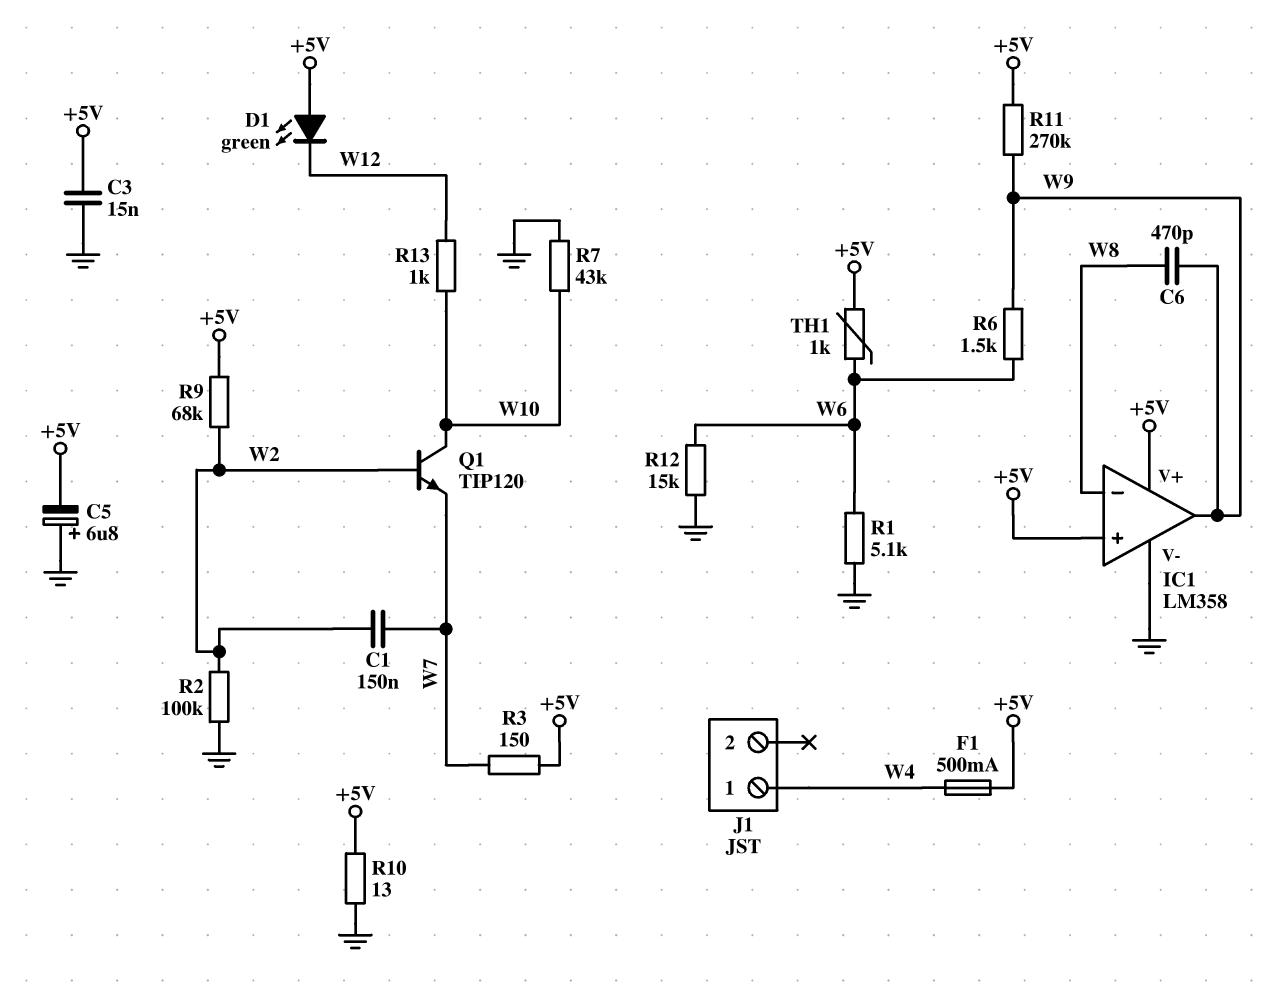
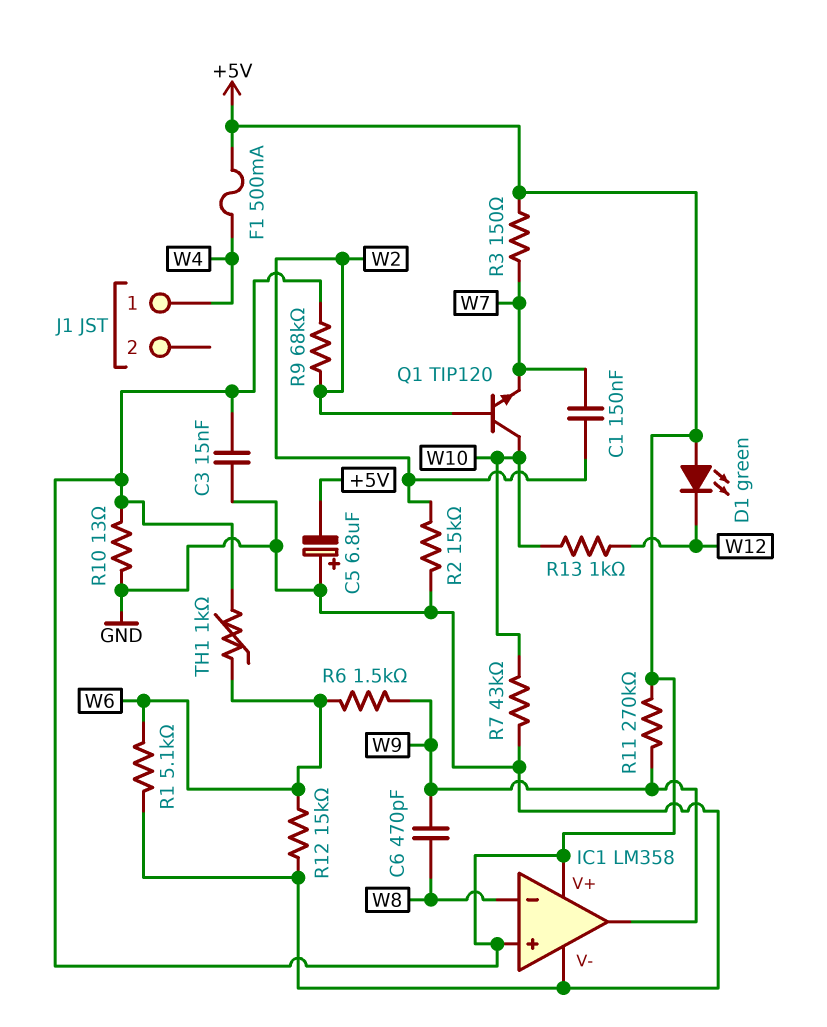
R2: 100k (GND, W2) -> 15k (GND, W2)

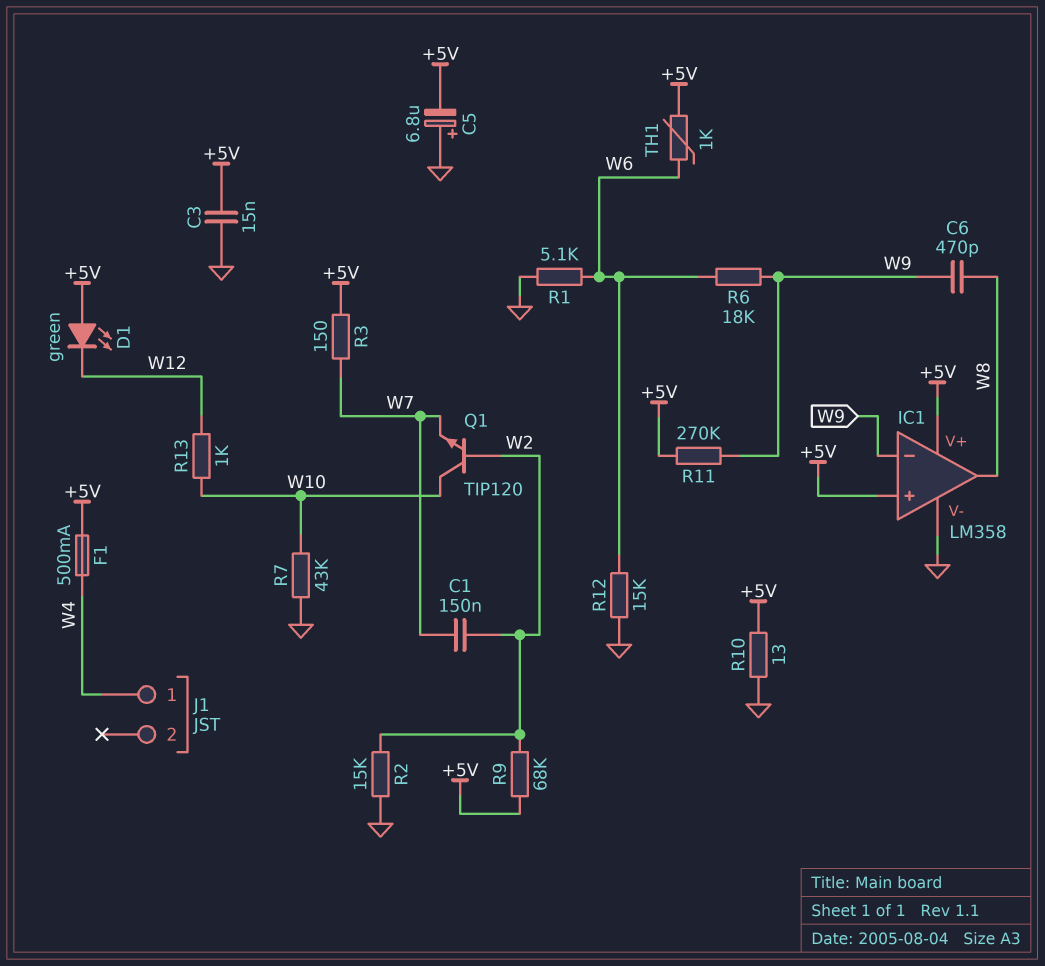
IC1 pin in-: W8 -> W9
IC1 pin out: W9 -> W8
R6: 1.5k (W6, W9) -> 18k (W6, W9)

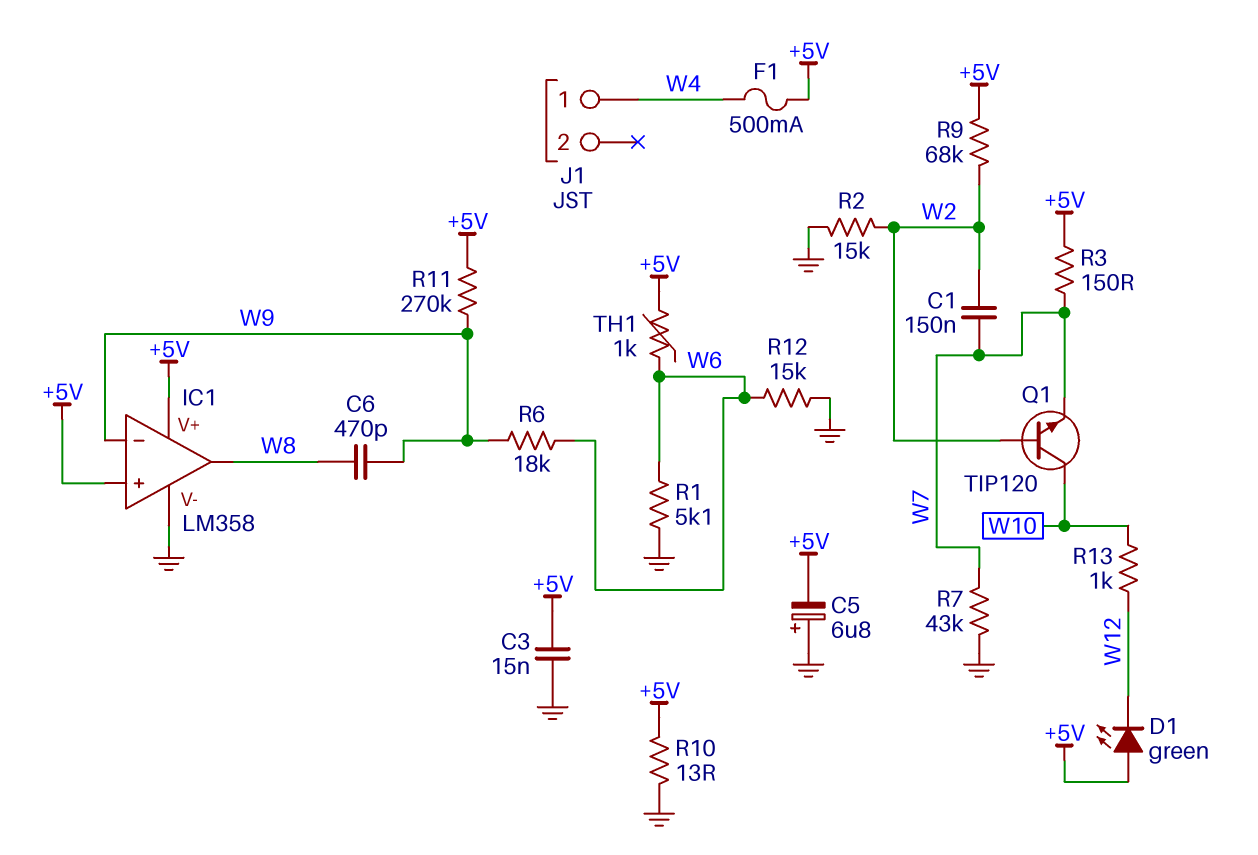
R7: 43k (GND, W10) -> 43k (GND, W7)

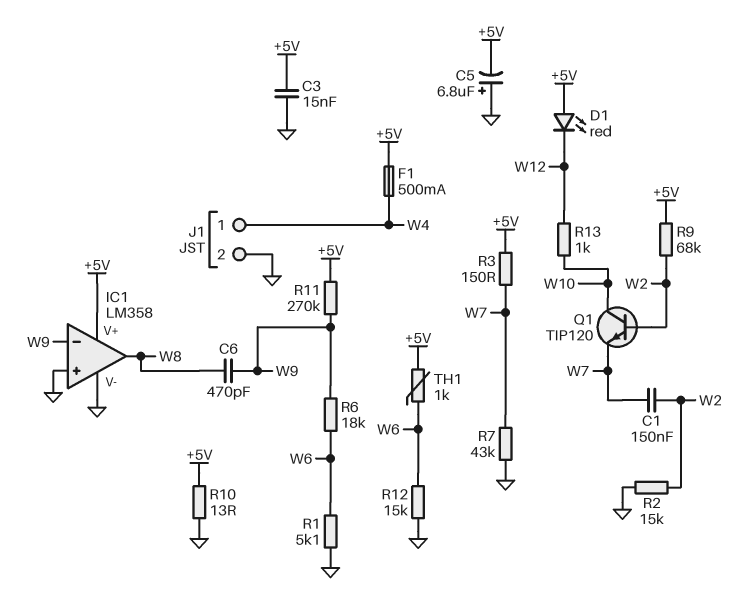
D1: LED green (A +5V, K W12) -> LED red (A +5V, K W12)
IC1 pin in+: +5V -> GND
J1 pin 2: none -> GND

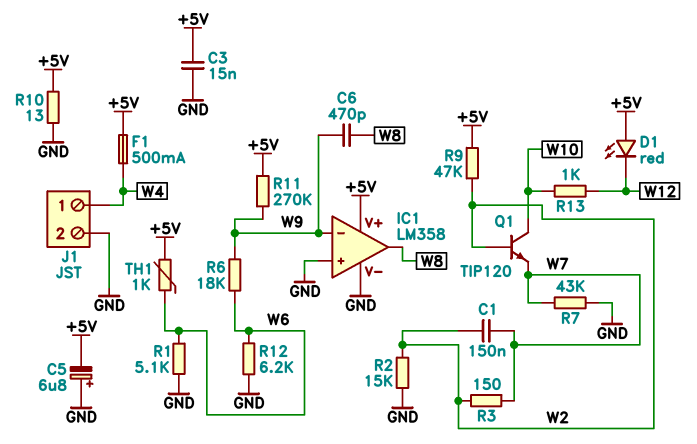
R3: 150 (+5V, W7) -> 150 (W2, W7)
R9: 68k (+5V, W2) -> 47k (+5V, W2)
R12: 15k (GND, W6) -> 6.2k (GND, W6)

